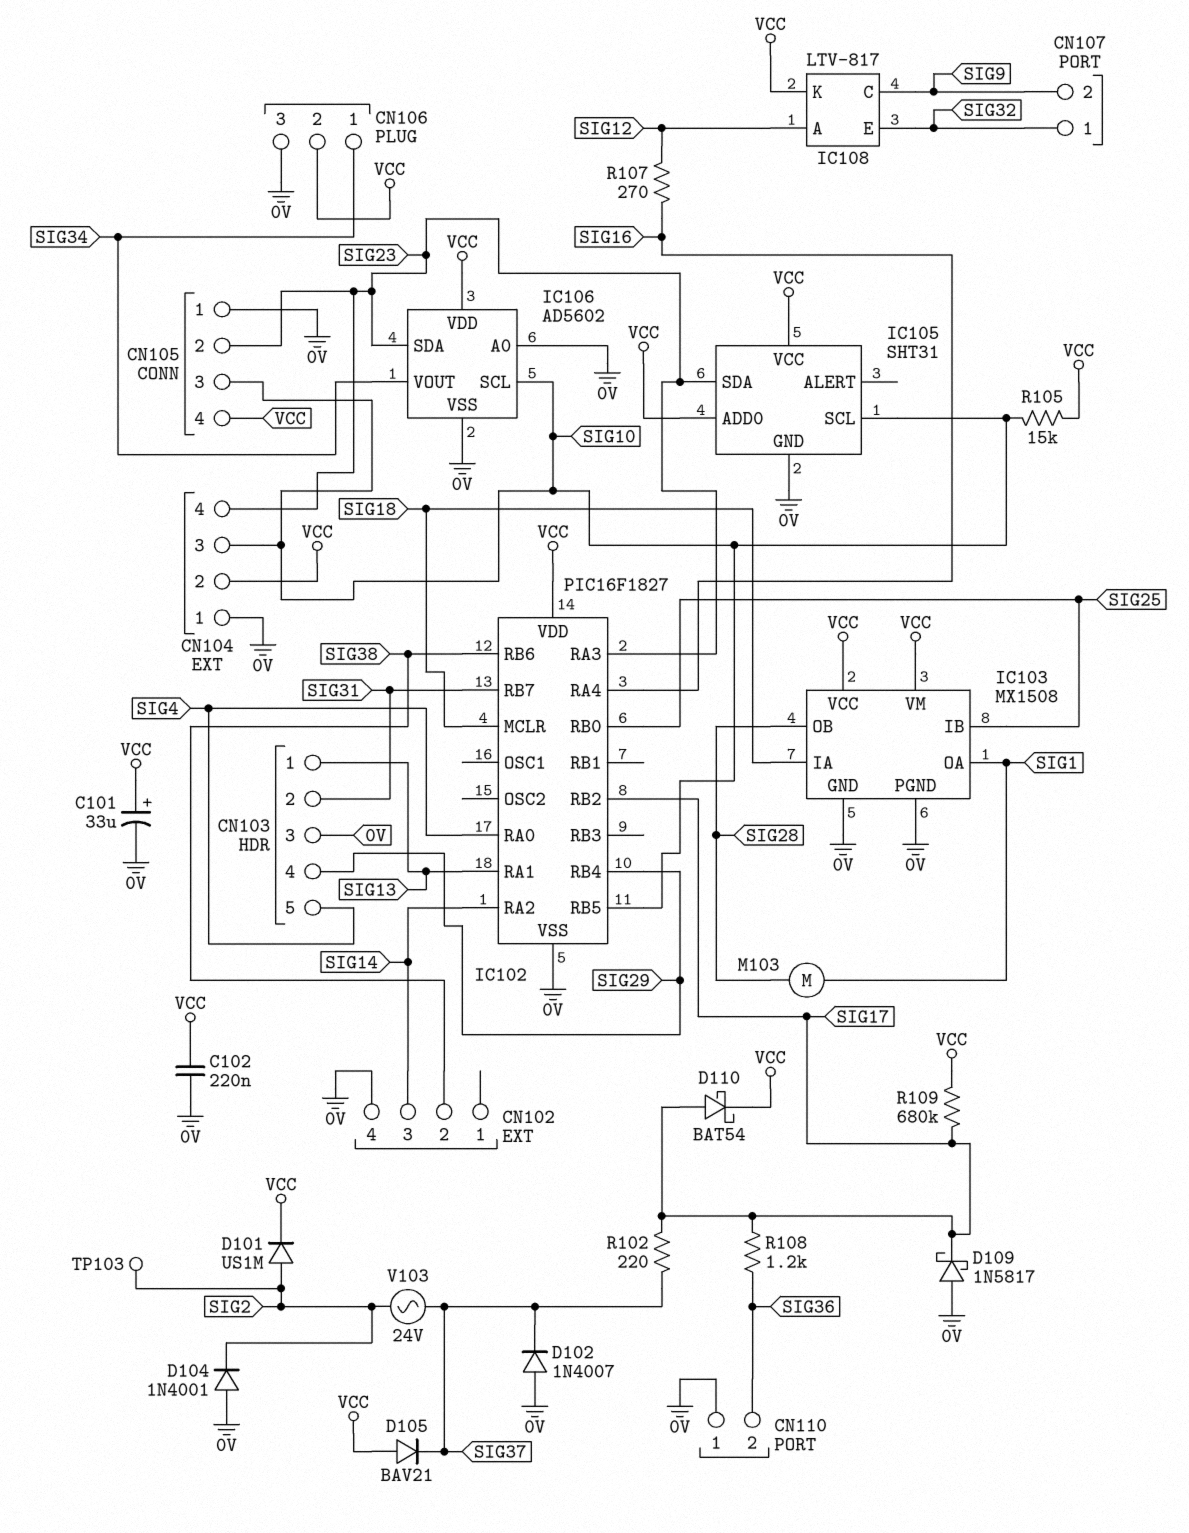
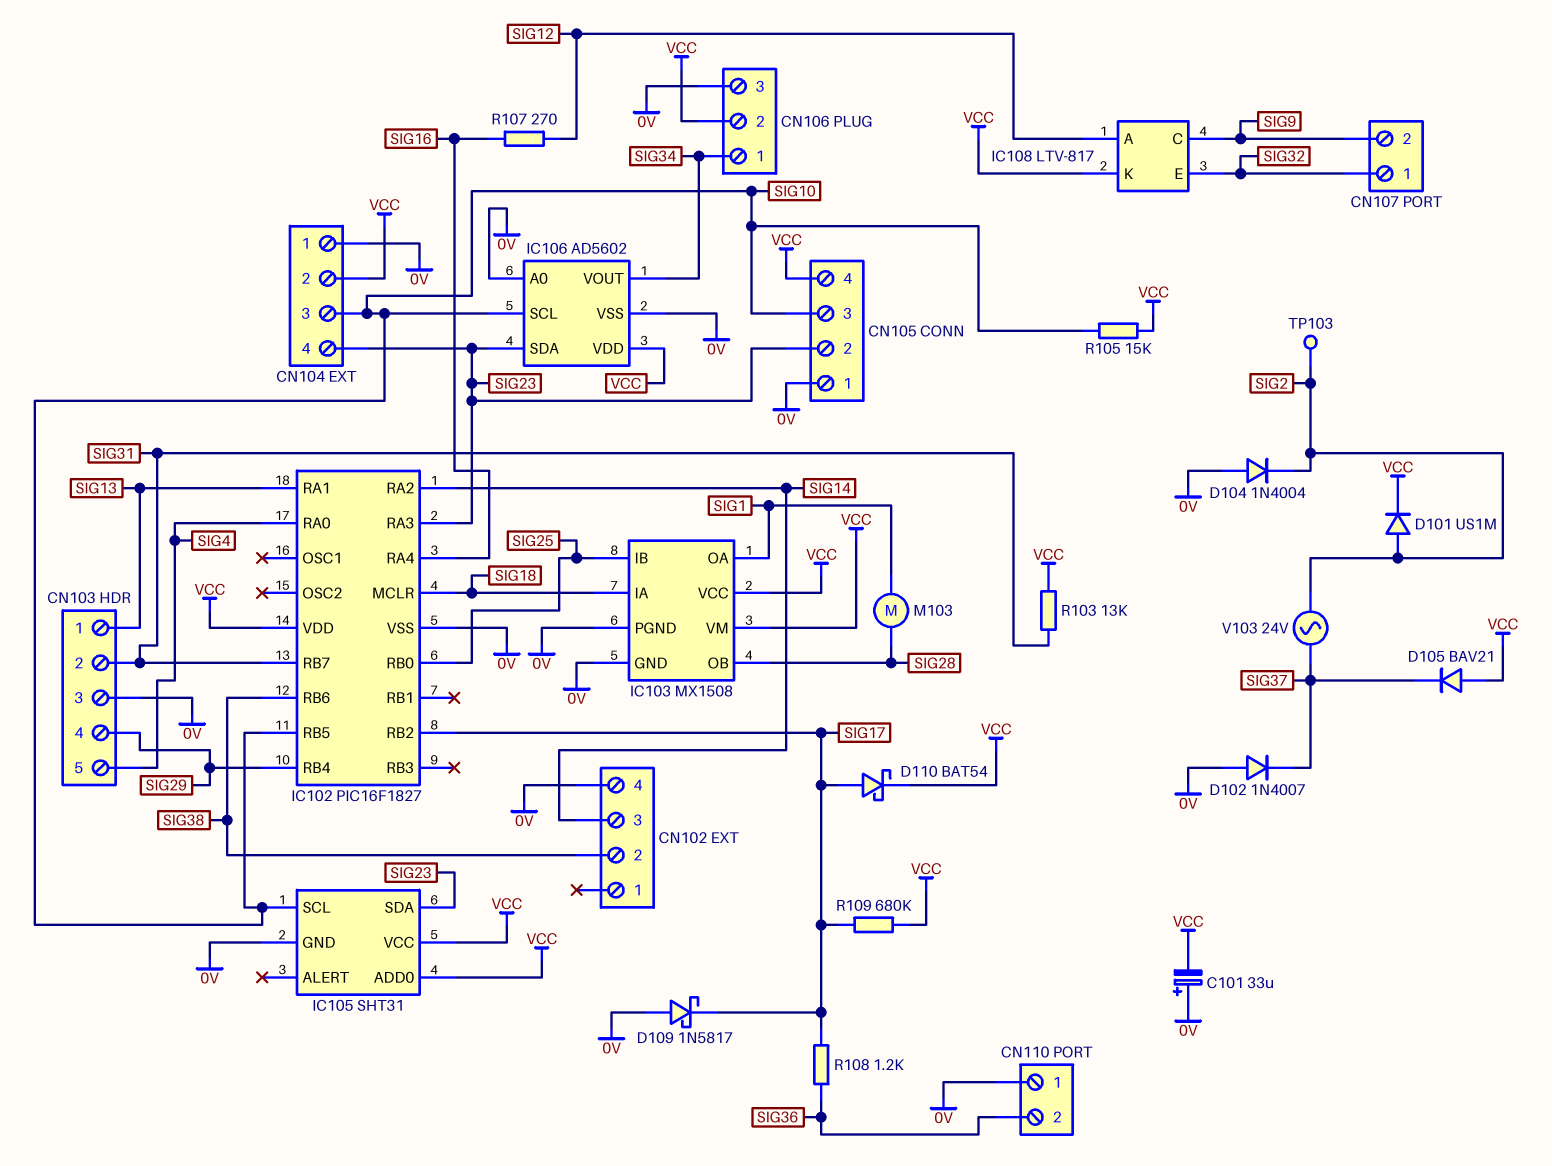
C101: 33uF (plus VCC, minus 0V) -> 33uF (plus 0V, minus VCC)
C102: 220nF (0V, VCC) -> none
D104: diode 1N4001 (A 0V, K SIG2) -> diode 1N4004 (A 0V, K SIG2)
R102: 220 (SIG17, SIG37) -> none
R103: none -> 13k (SIG31, VCC)

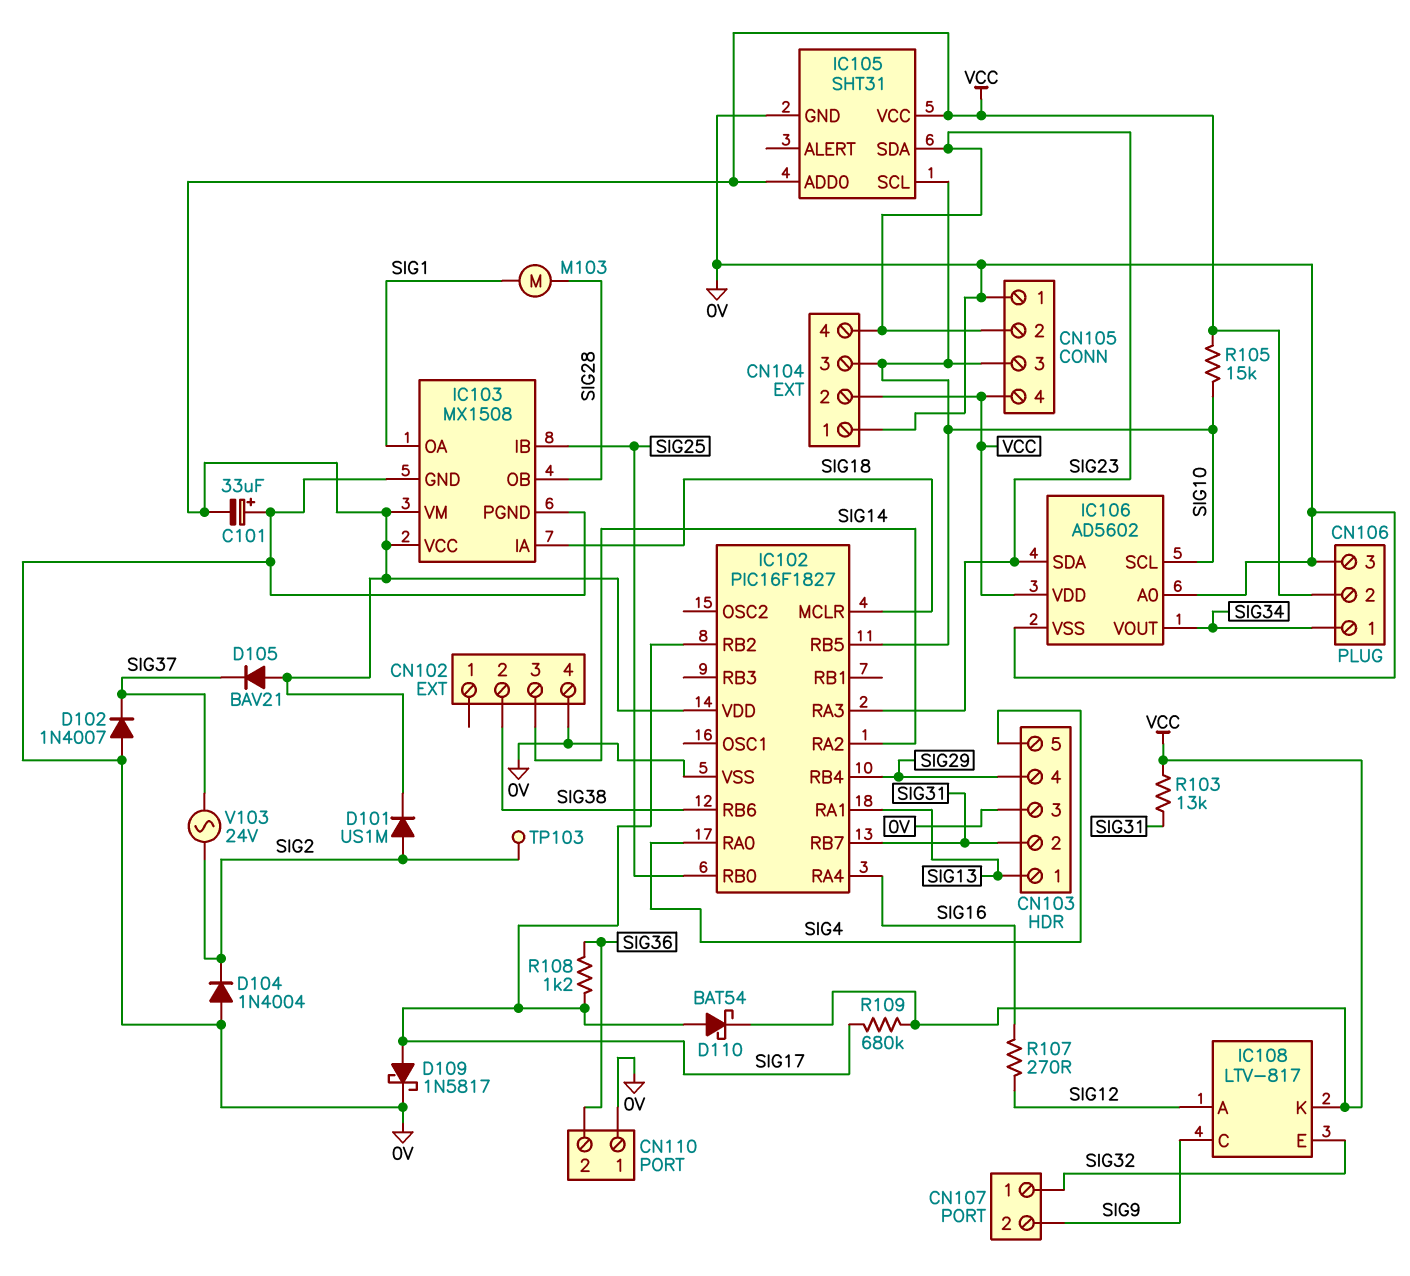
D109: schottky 1N5817 (A 0V, K SIG17) -> schottky 1N5817 (A SIG17, K 0V)

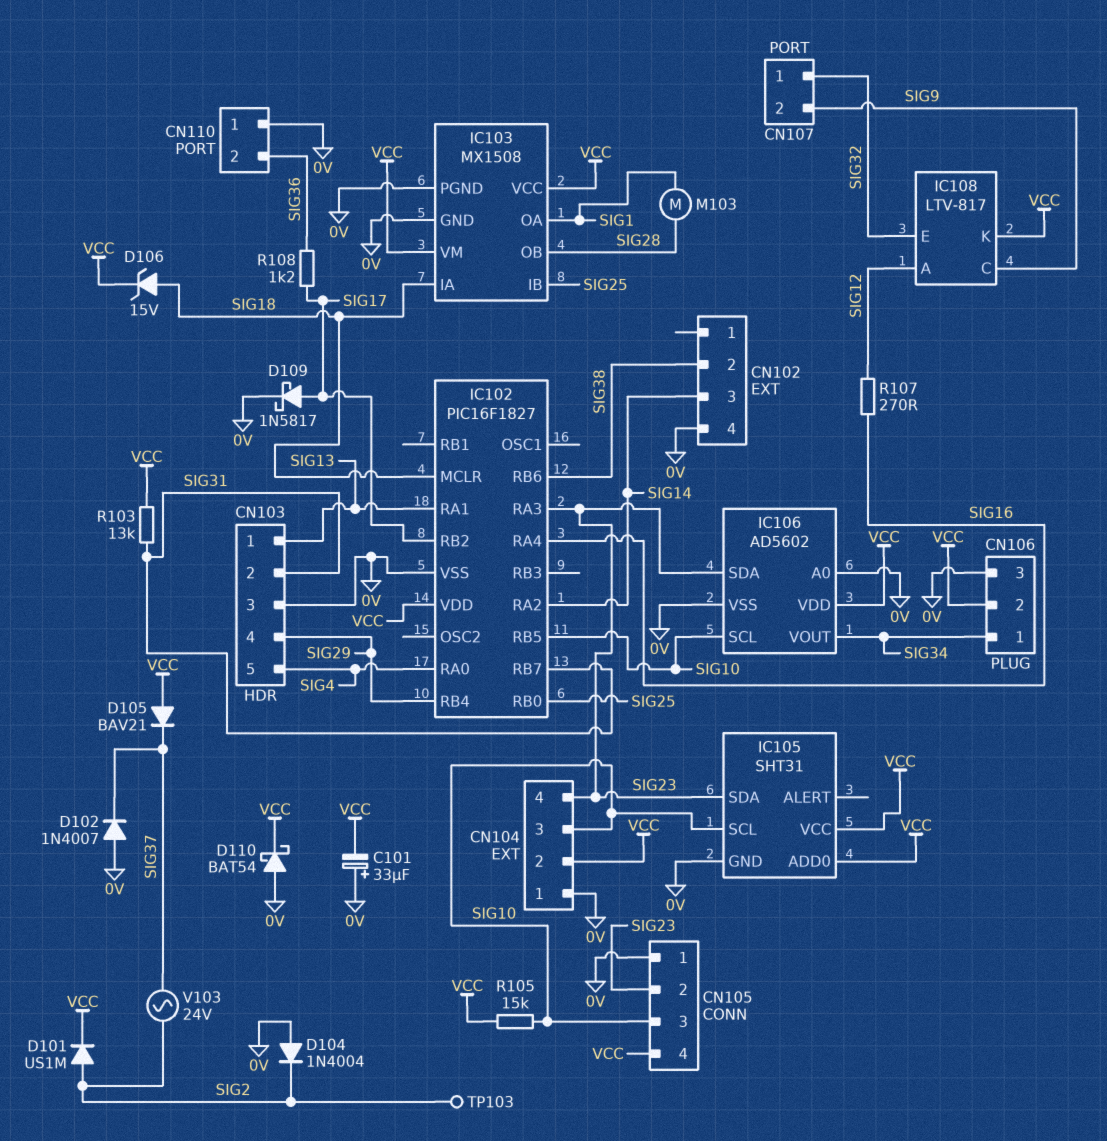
D106: none -> zener 15V (A SIG18, K VCC)
D110: schottky BAT54 (A SIG17, K VCC) -> schottky BAT54 (A 0V, K VCC)
R109: 680k (SIG17, VCC) -> none

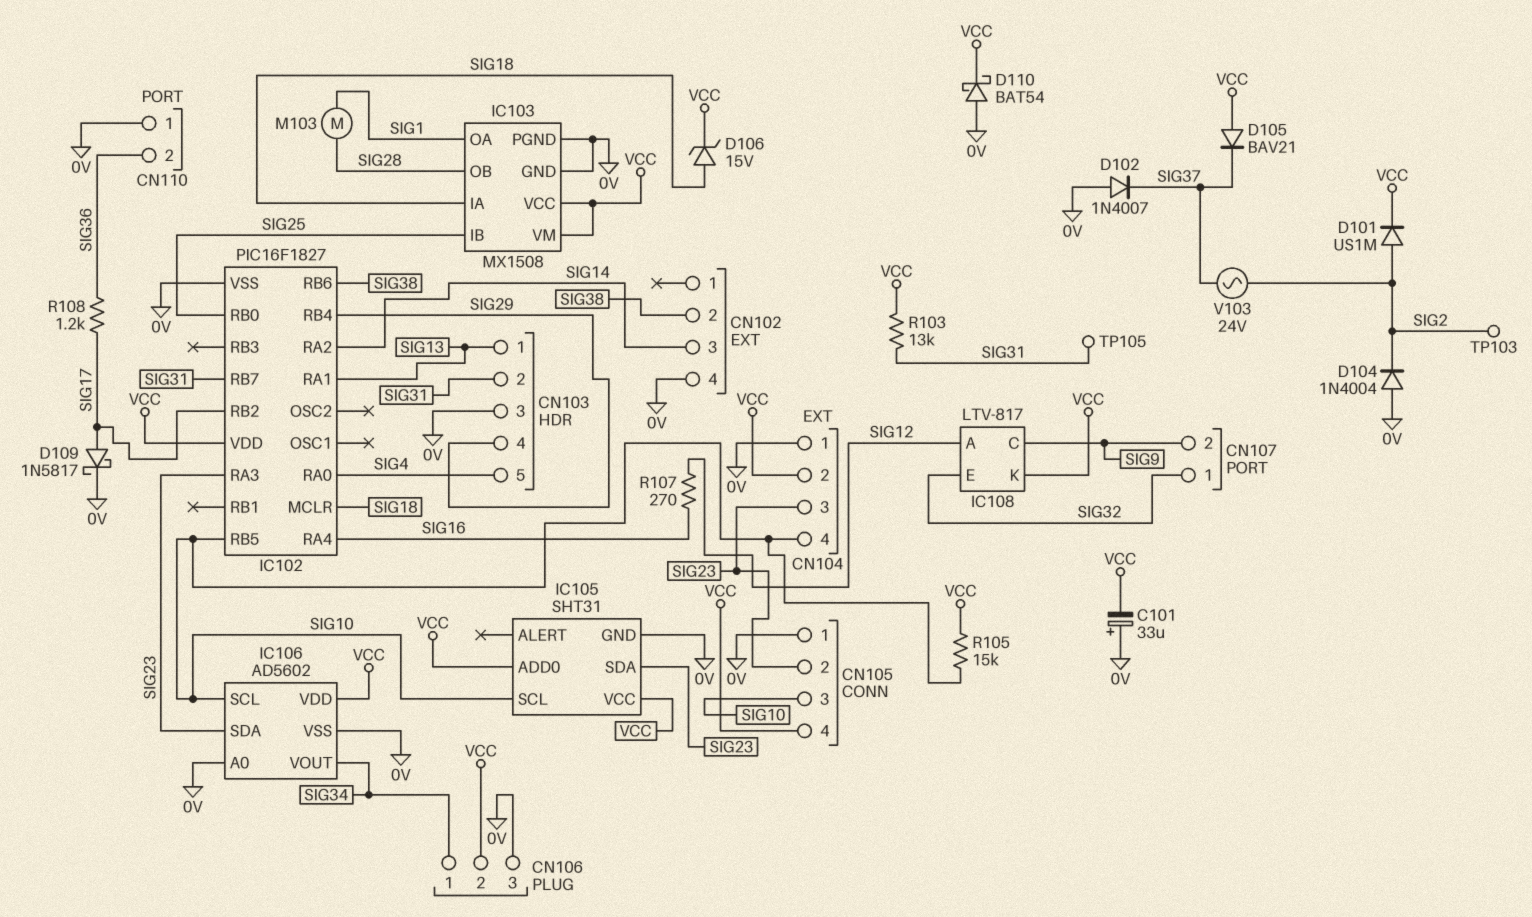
CN104 pin 3: SIG10 -> SIG23
CN104 pin 4: SIG23 -> SIG10
TP105: none -> test point (SIG31)

